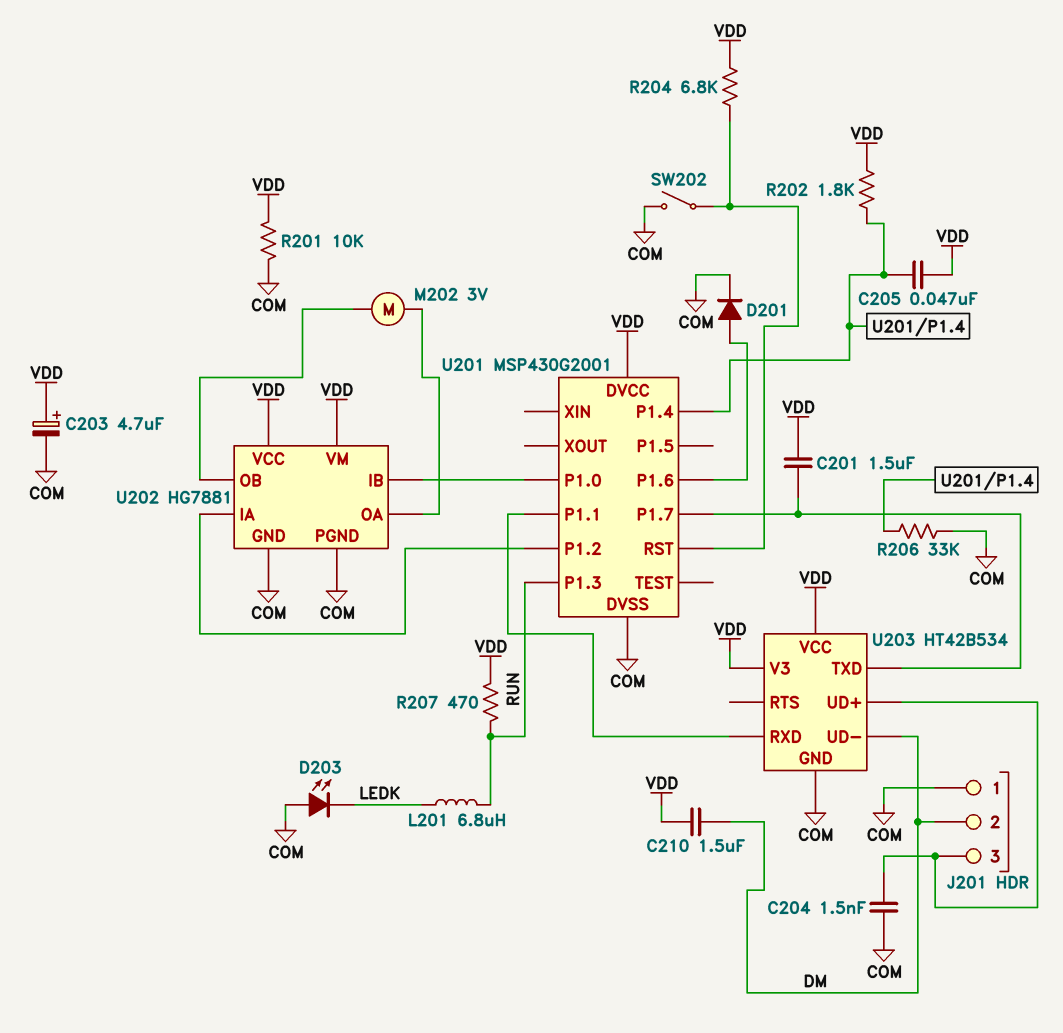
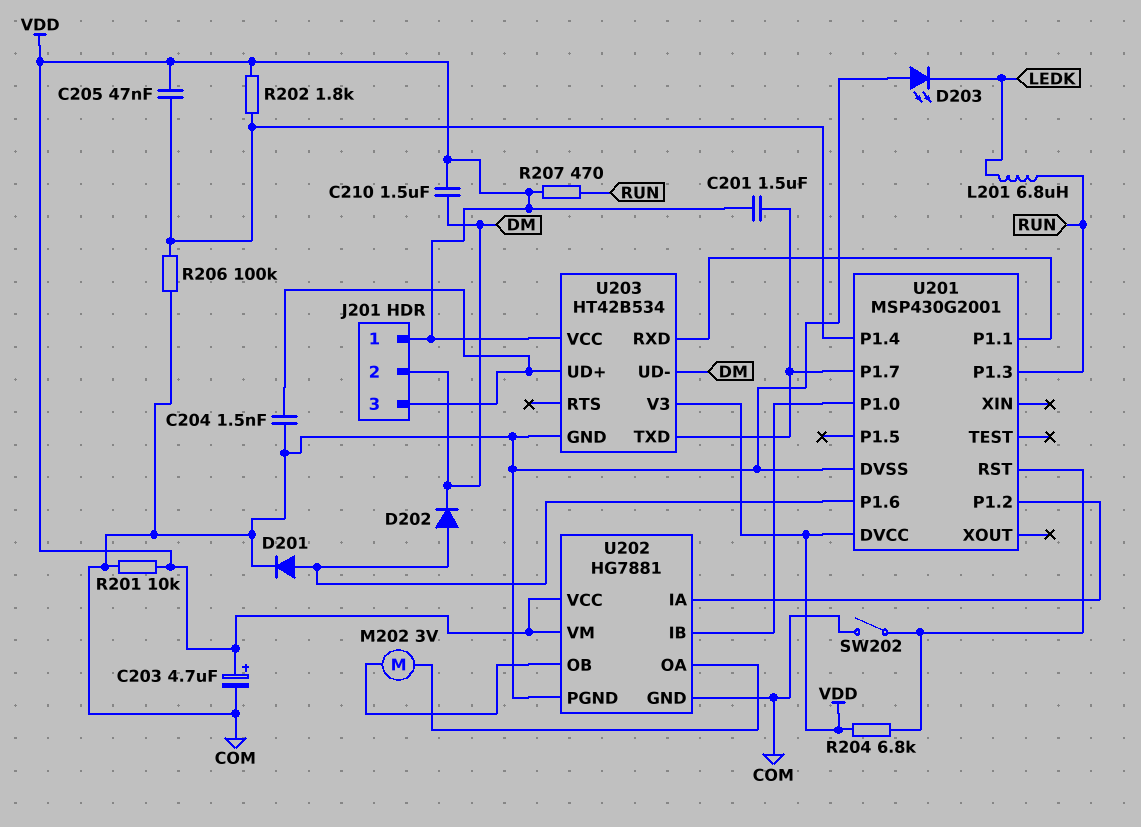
D202: none -> diode (A U201/P1.6, K DM)
J201 pin 1: COM -> VDD
R206: 33k (COM, U201/P1.4) -> 100k (COM, U201/P1.4)

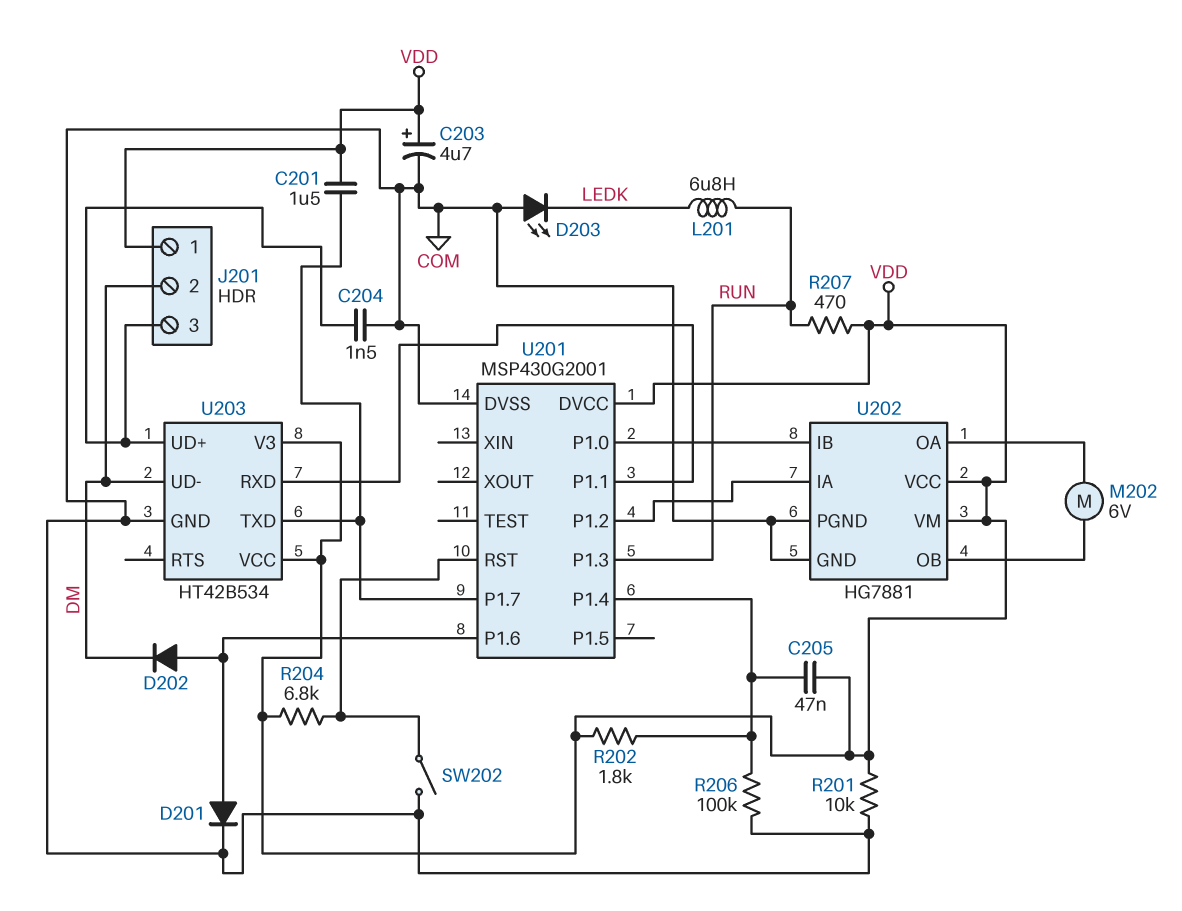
C210: 1.5uF (DM, VDD) -> none
M202: motor 3V (U202/OA, U202/OB) -> motor 6V (U202/OA, U202/OB)

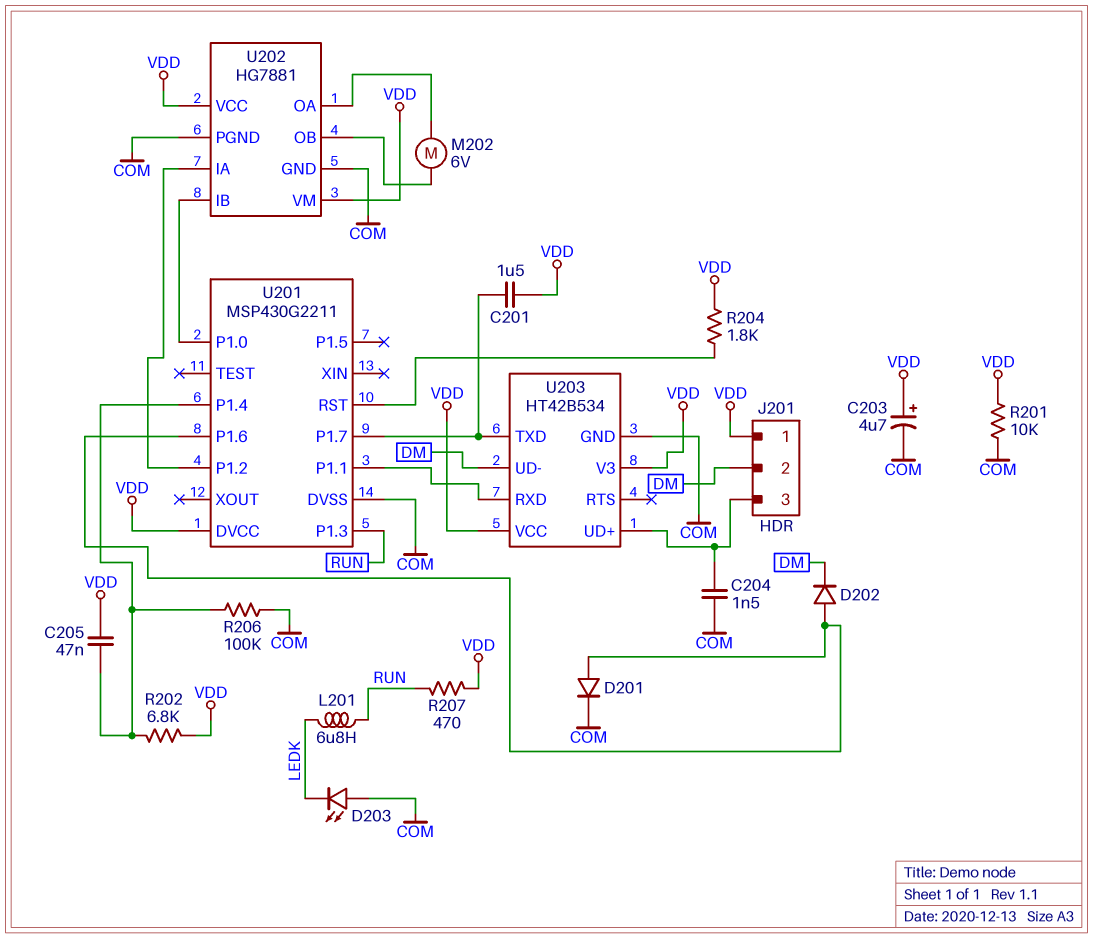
R202: 1.8k (U201/P1.4, VDD) -> 6.8k (U201/P1.4, VDD)
R204: 6.8k (U201/RST, VDD) -> 1.8k (U201/RST, VDD)
SW202: switch (COM, U201/RST) -> none
U201: MSP430G2001 -> MSP430G2211

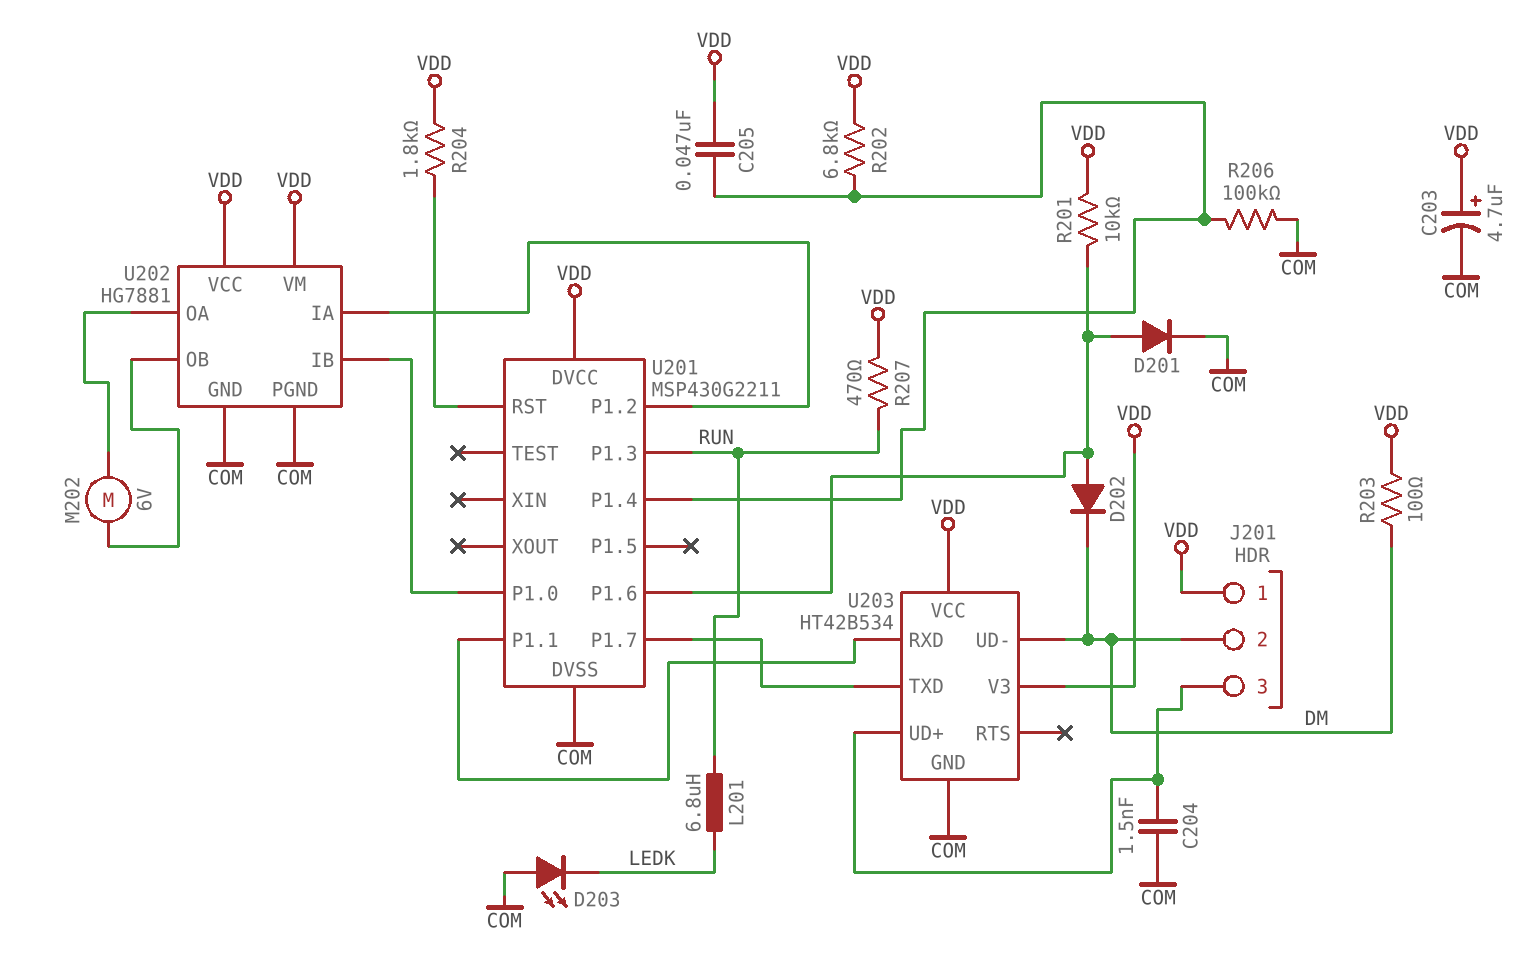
C201: 1.5uF (U201/P1.7, VDD) -> none
R201: 10k (COM, VDD) -> 10k (U201/P1.6, VDD)
R203: none -> 100 (DM, VDD)

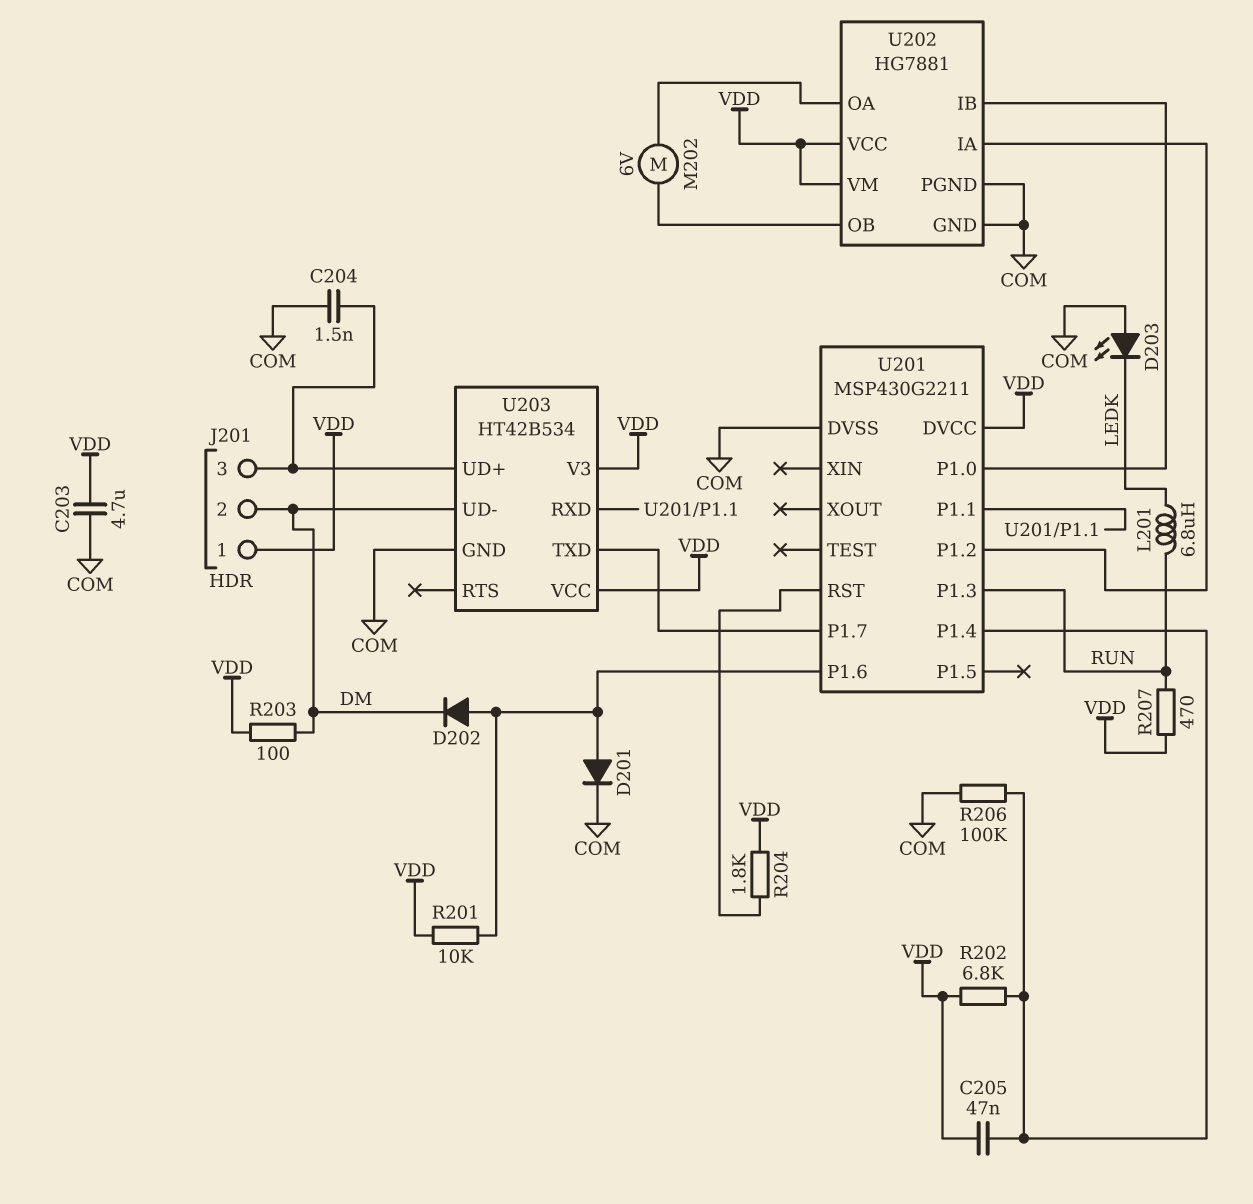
C203: 4.7uF (plus VDD, minus COM) -> 4.7uF (COM, VDD)

